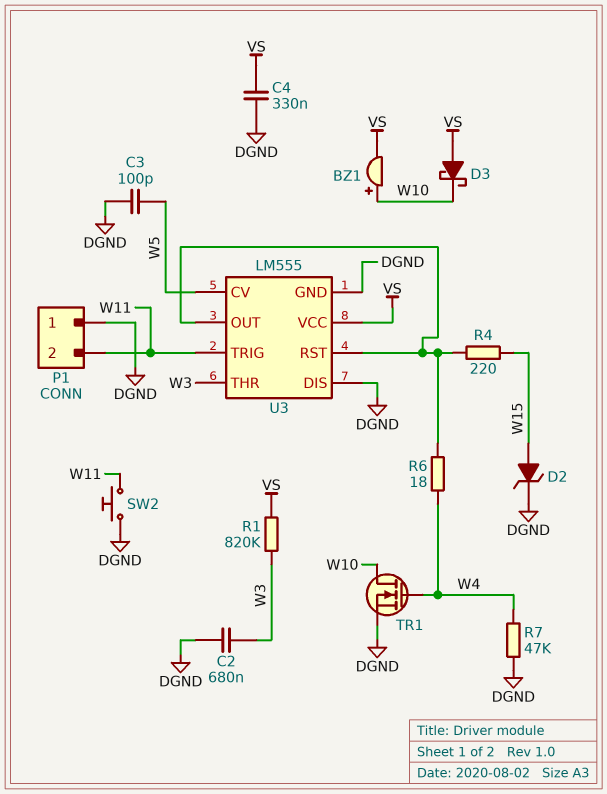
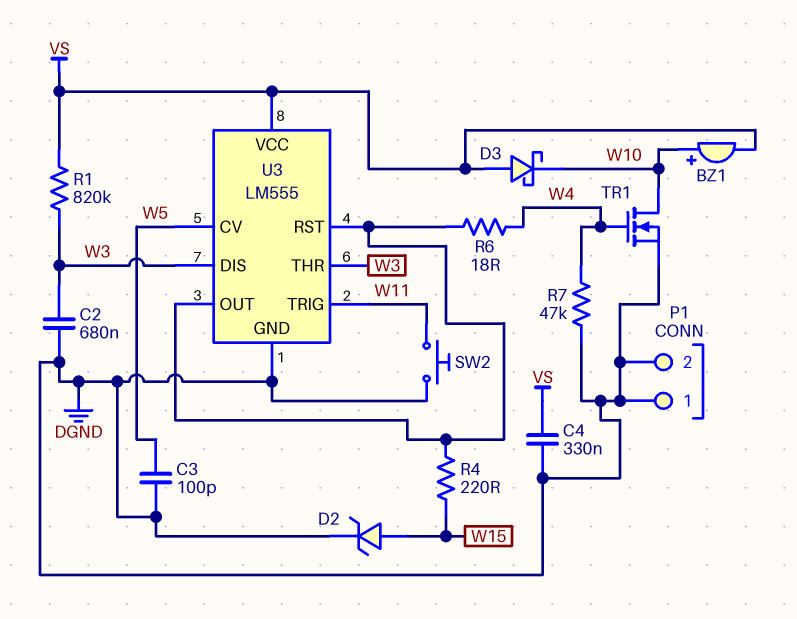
P1 pin 2: W11 -> DGND
U3 pin DIS: DGND -> W3

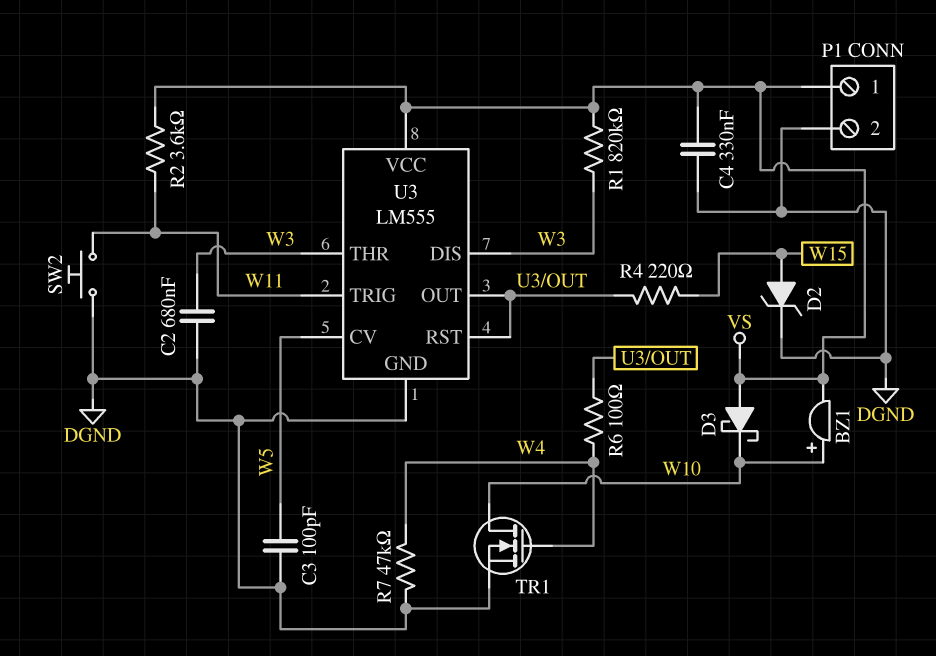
P1 pin 1: DGND -> VS
R2: none -> 3.6k (VS, W11)
R6: 18 (U3/OUT, W4) -> 100 (U3/OUT, W4)

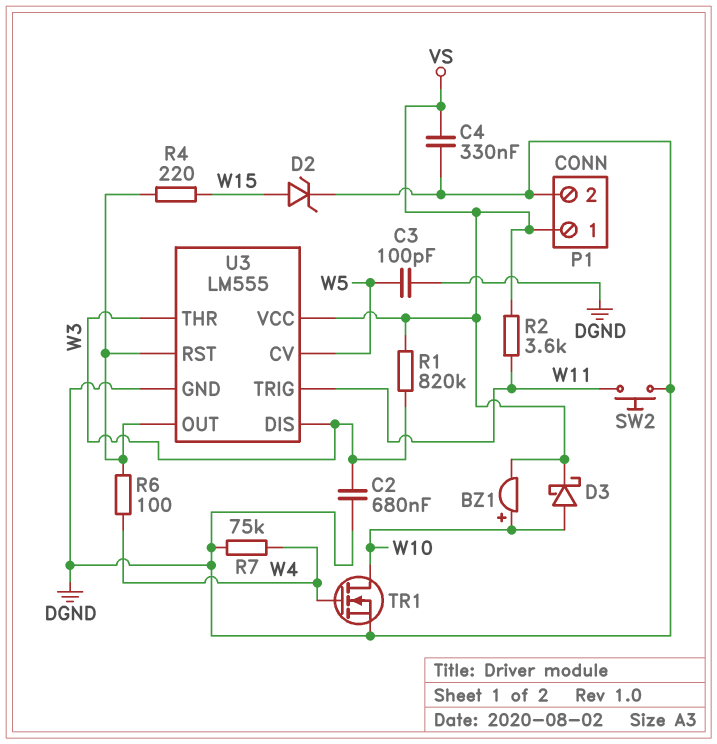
D3: schottky (A VS, K W10) -> schottky (A W10, K VS)
R7: 47k (DGND, W4) -> 75k (DGND, W4)

